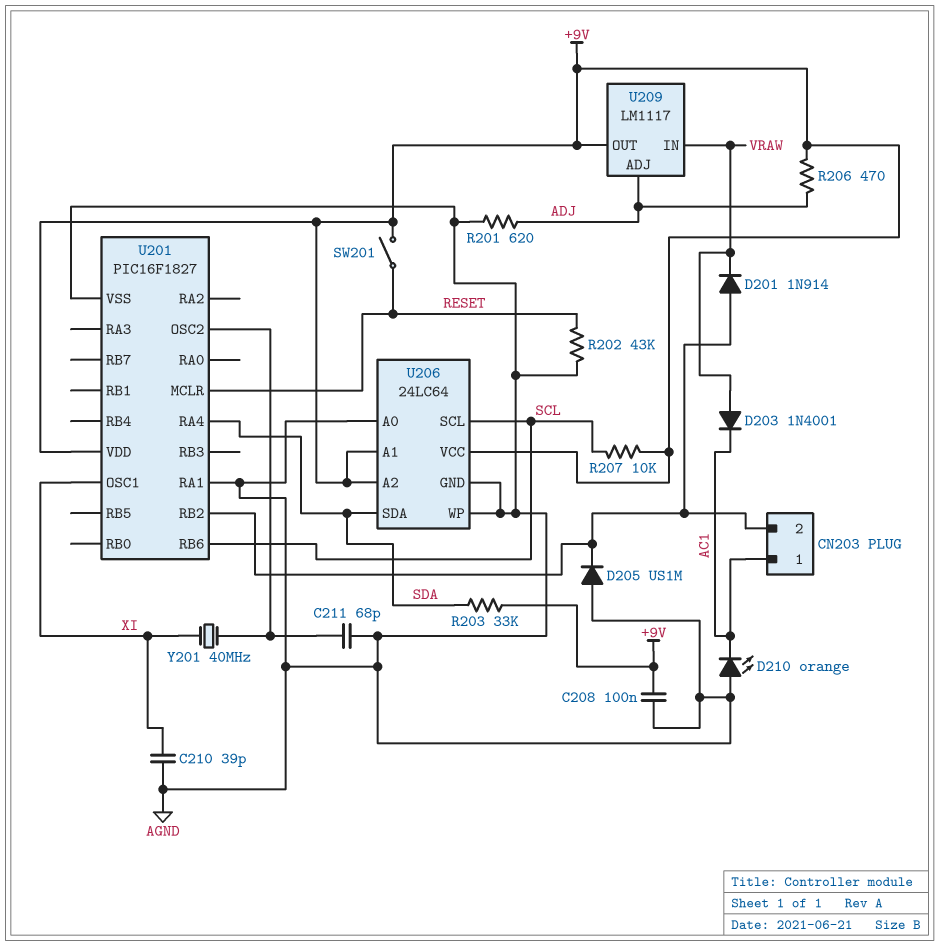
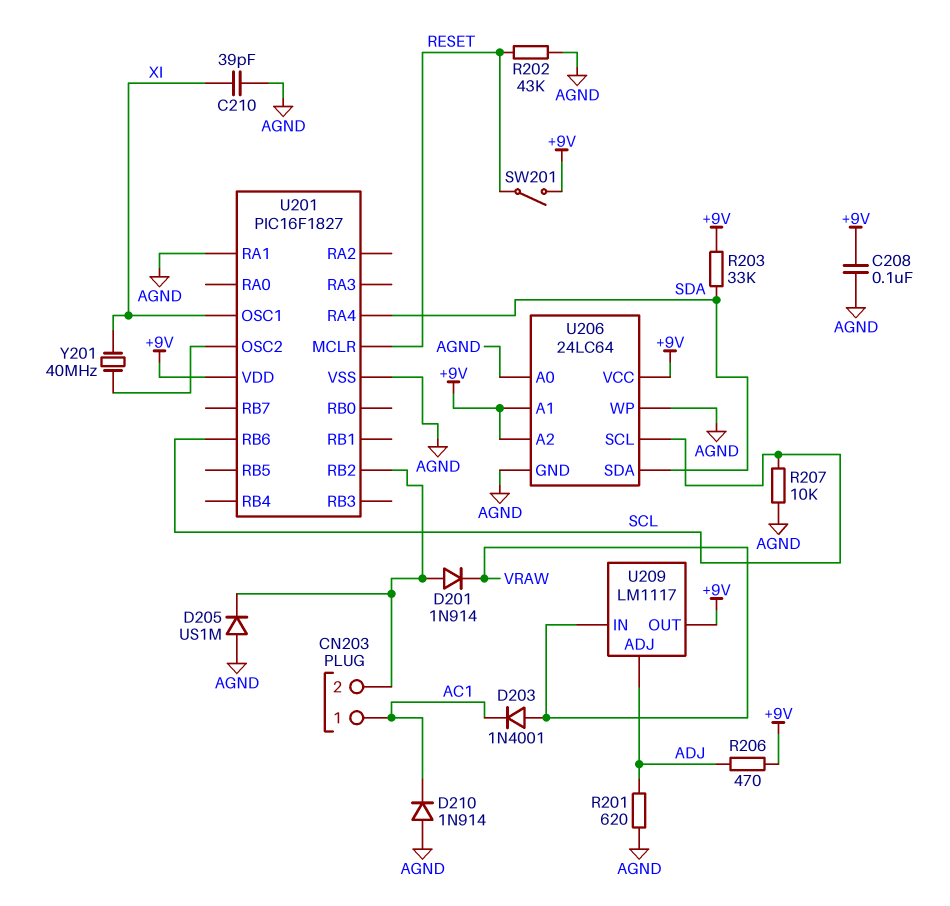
C211: 68pF (AGND, U201/OSC2) -> none
D210: LED orange (A AGND, K AC1) -> diode 1N914 (A AGND, K AC1)
R207: 10k (+9V, SCL) -> 10k (AGND, SCL)

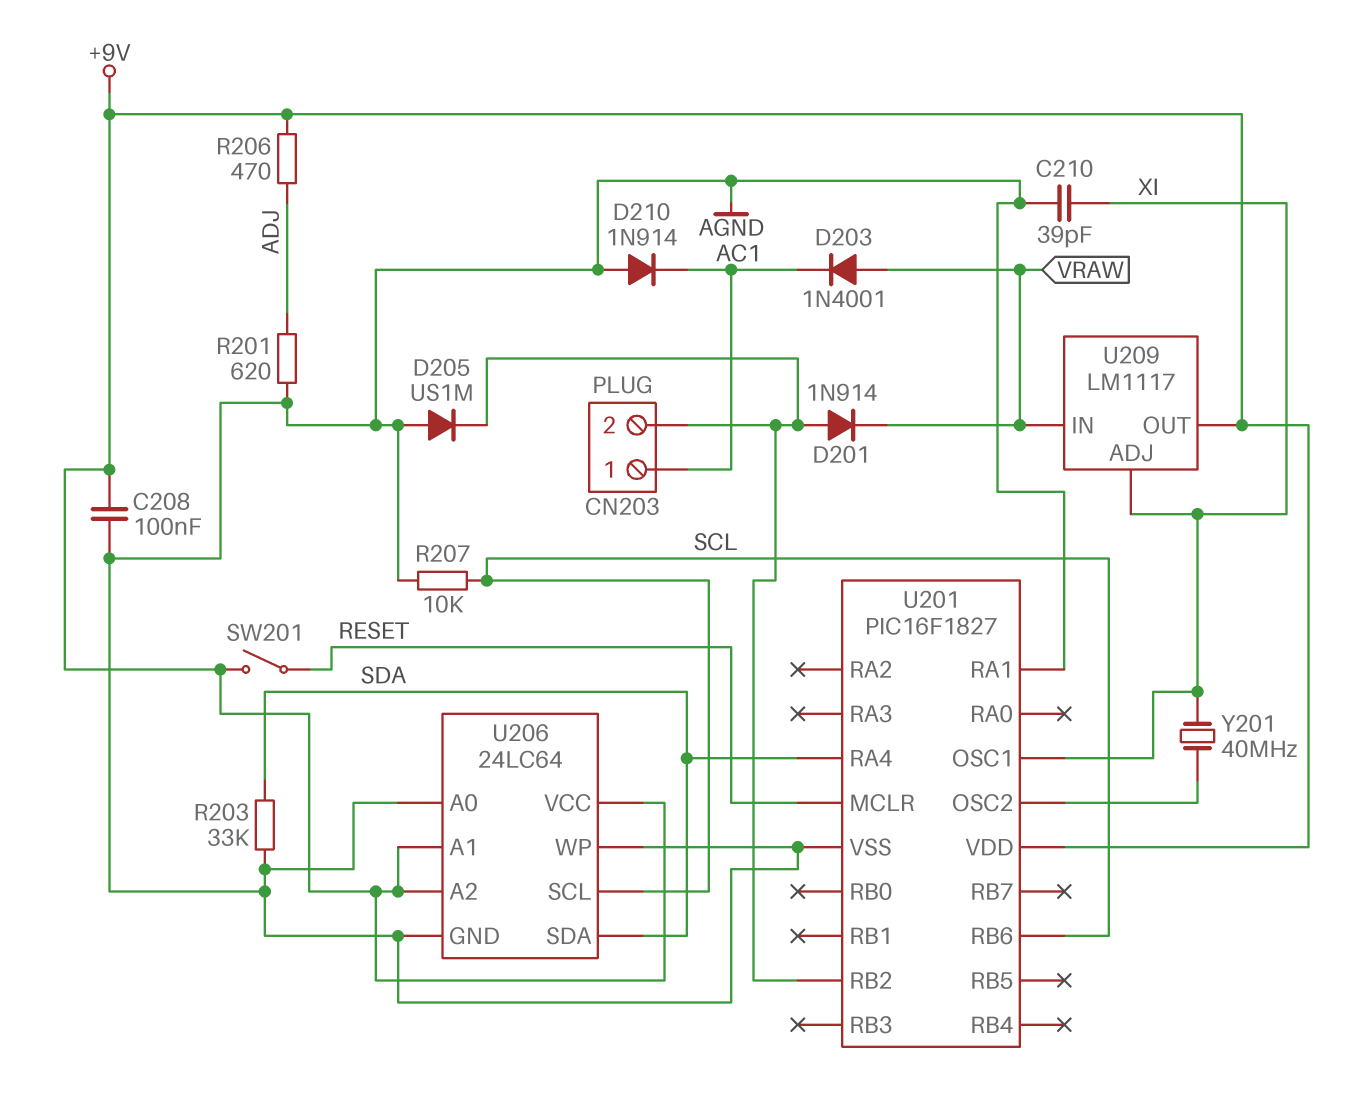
R202: 43k (AGND, RESET) -> none
R203: 33k (+9V, SDA) -> 33k (AGND, SDA)
U209 pin ADJ: ADJ -> XI

